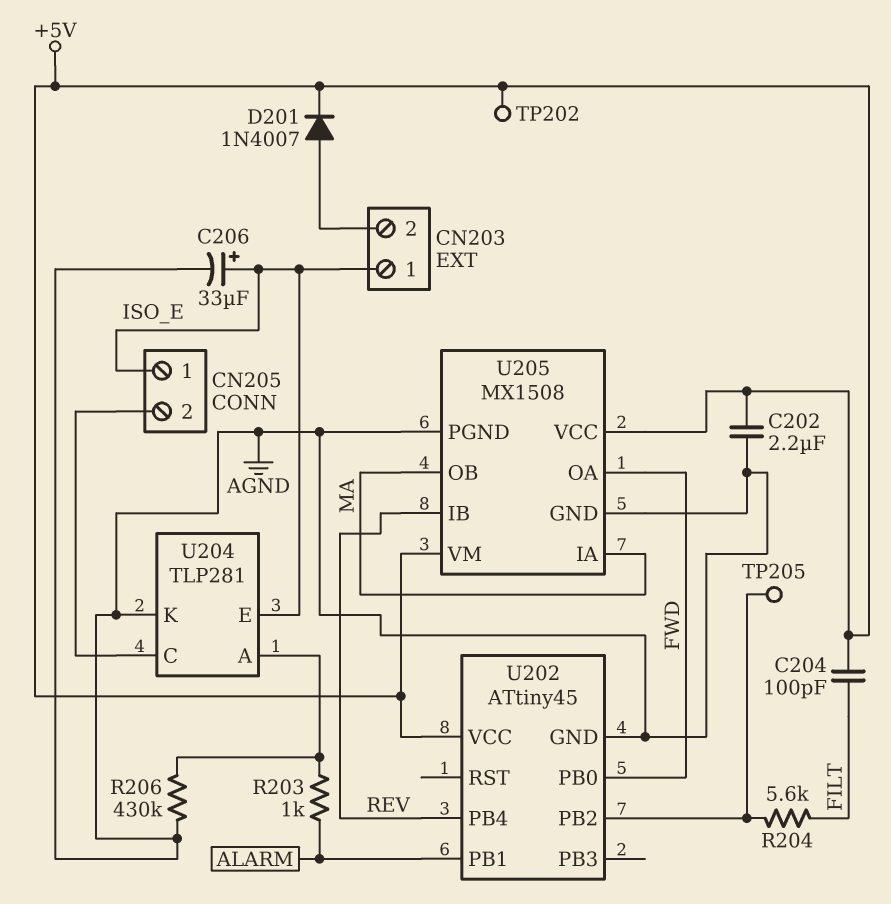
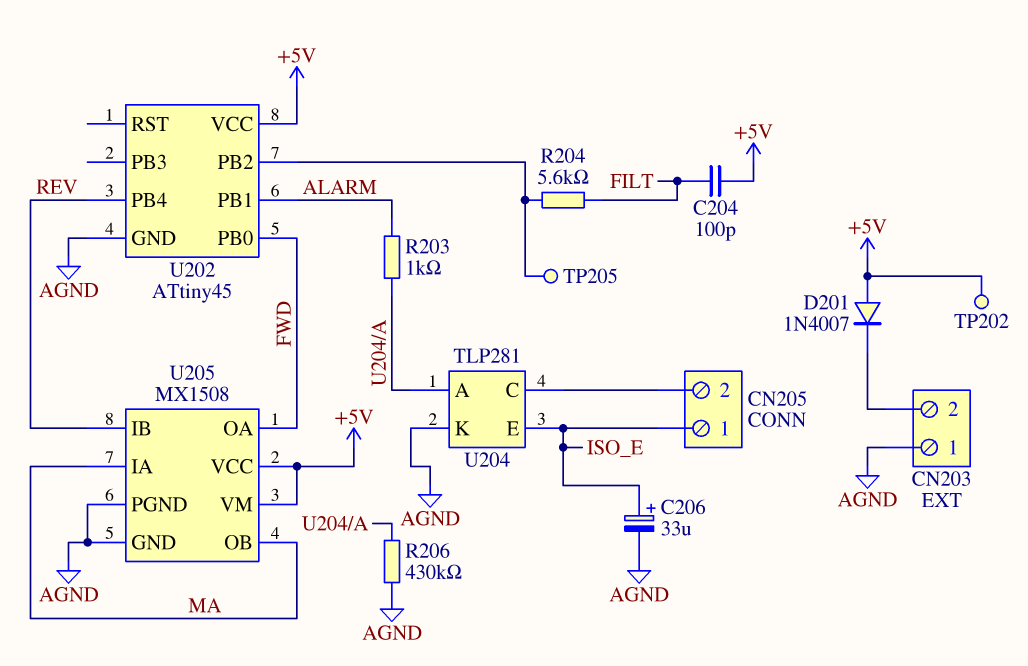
C202: 2.2uF (+5V, AGND) -> none
CN203 pin 1: ISO_E -> AGND
D201: diode 1N4007 (A CN203/2, K +5V) -> diode 1N4007 (A +5V, K CN203/2)

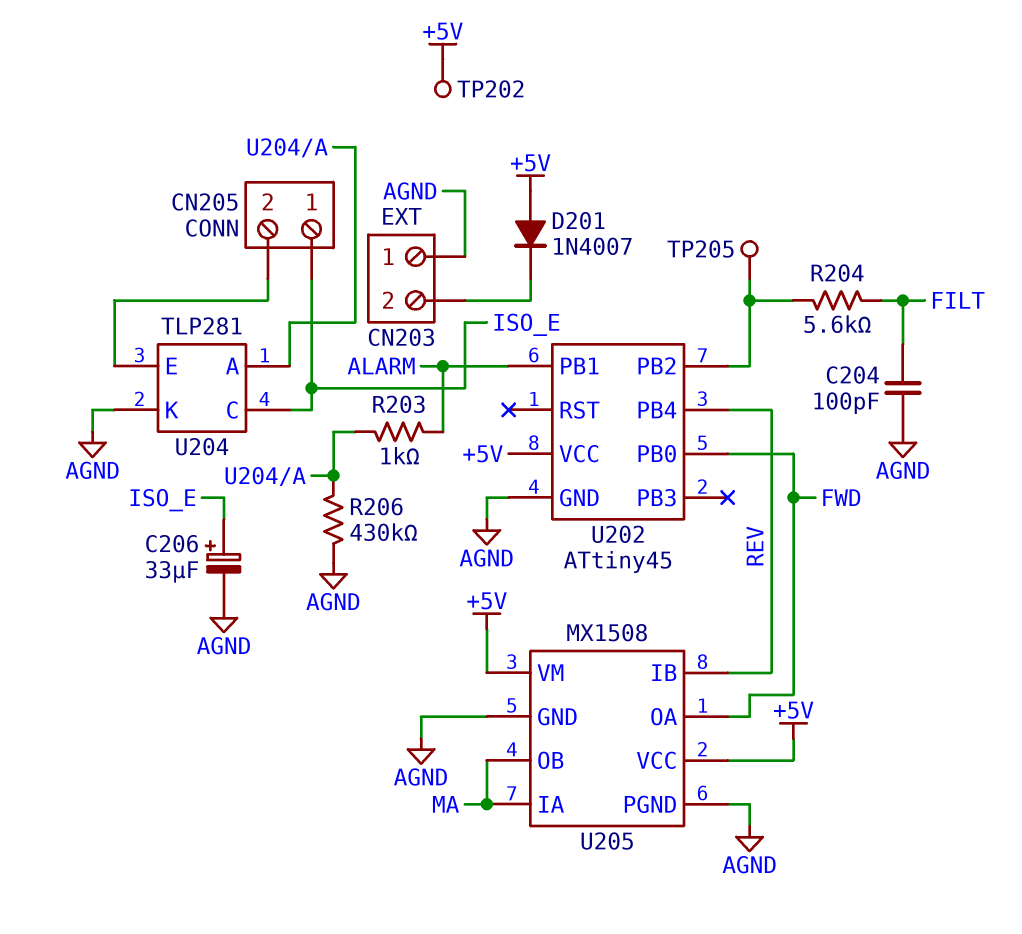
C204: 100pF (+5V, FILT) -> 100pF (AGND, FILT)
U204 pin C: CN205/2 -> ISO_E
U204 pin E: ISO_E -> CN205/2

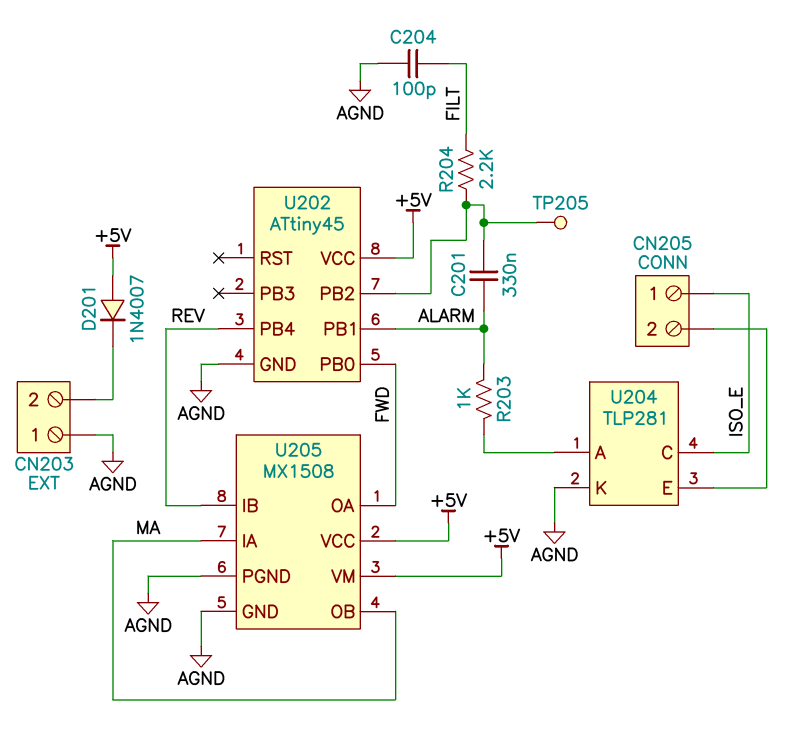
C201: none -> 330nF (ALARM, U202/PB2)
C206: 33uF (plus ISO_E, minus AGND) -> none
R204: 5.6k (FILT, U202/PB2) -> 2.2k (FILT, U202/PB2)
R206: 430k (AGND, U204/A) -> none
TP202: test point (+5V) -> none

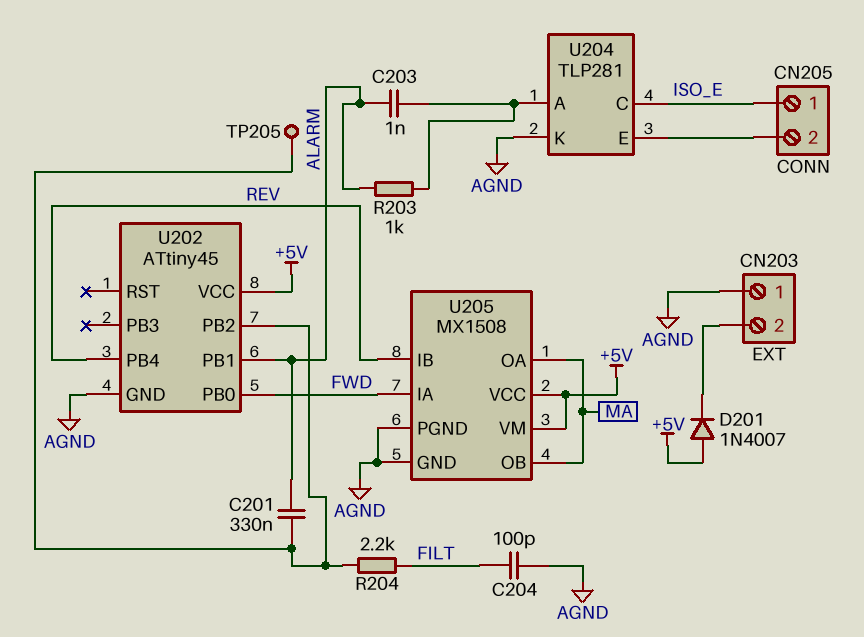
C203: none -> 1nF (ALARM, U204/A)
U205 pin IA: MA -> FWD
U205 pin OA: FWD -> MA

